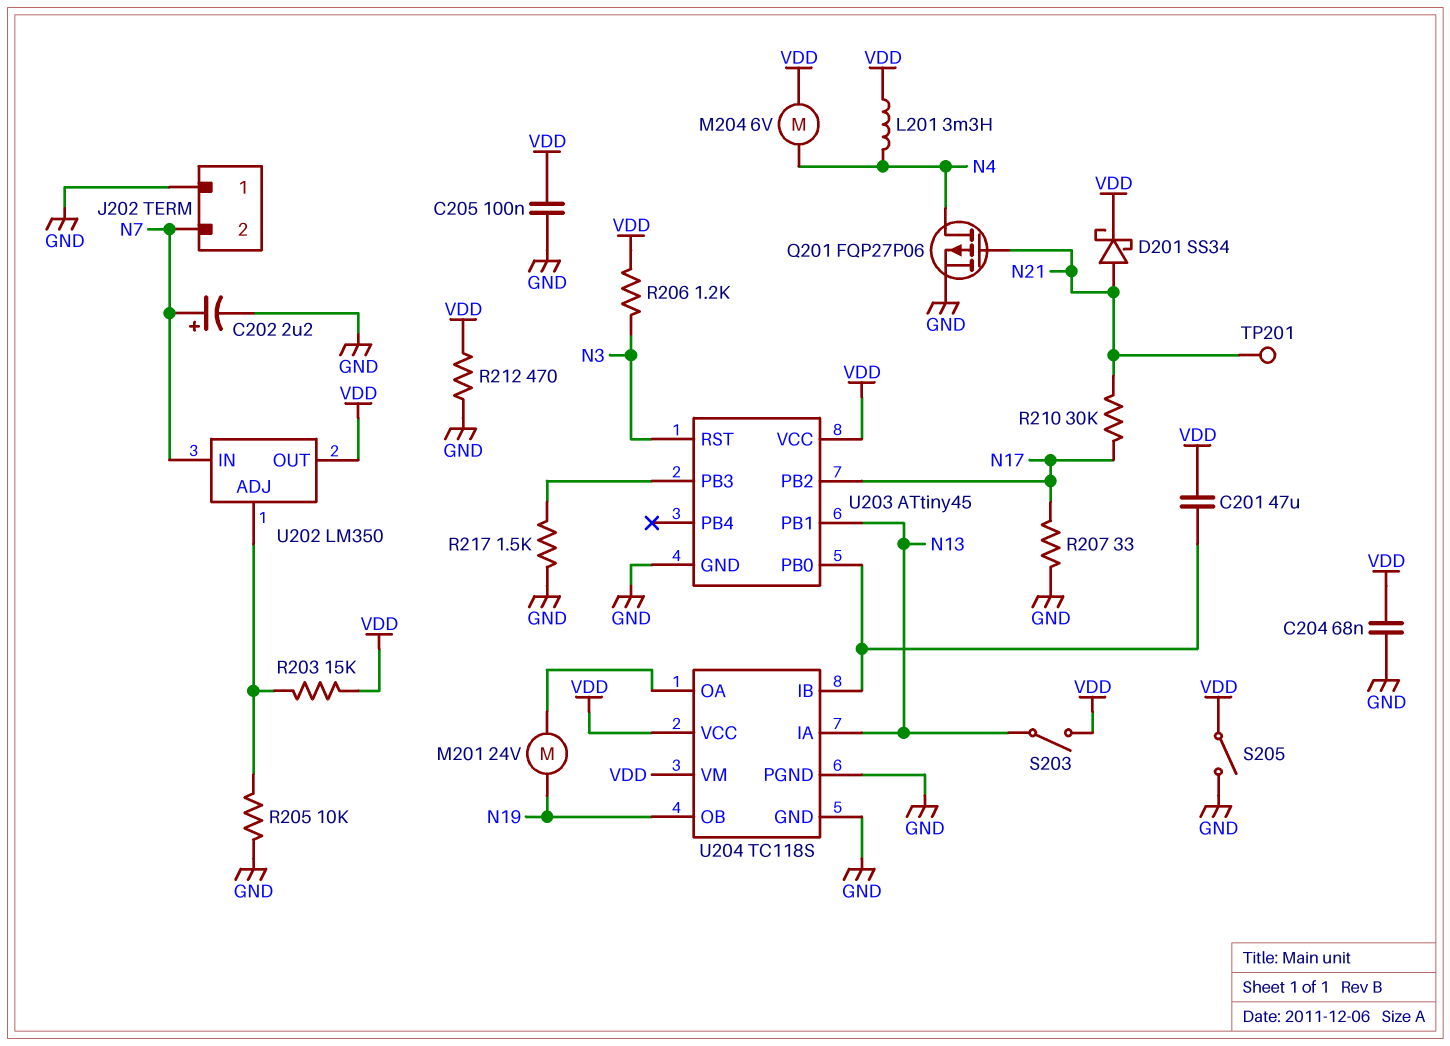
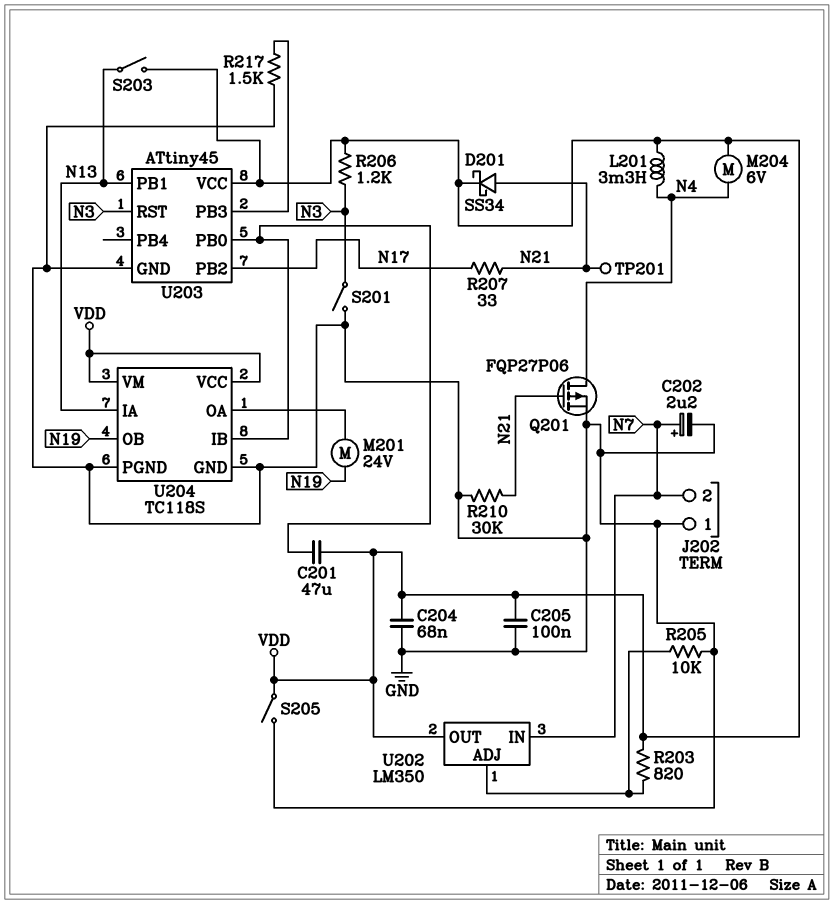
R203: 15k (U202/ADJ, VDD) -> 820 (U202/ADJ, VDD)
R207: 33 (GND, N17) -> 33 (N17, N21)
R210: 30k (N17, N21) -> 30k (GND, N21)
R212: 470 (GND, VDD) -> none
S201: none -> switch (GND, N3)

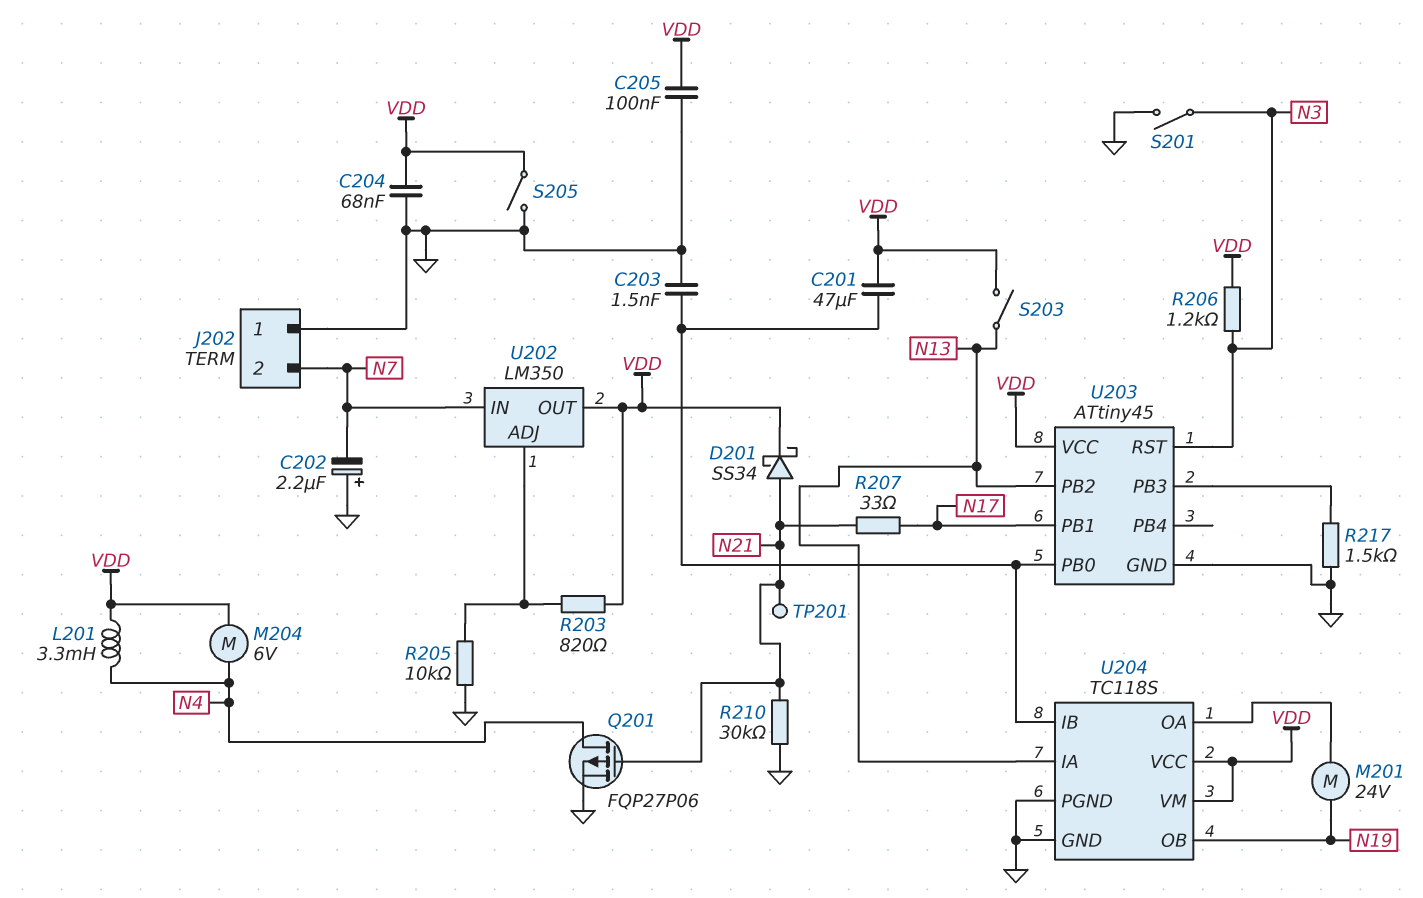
C202: 2.2uF (plus N7, minus GND) -> 2.2uF (plus GND, minus N7)
C203: none -> 1.5nF (GND, U203/PB0)
U203 pin PB1: N13 -> N17
U203 pin PB2: N17 -> N13

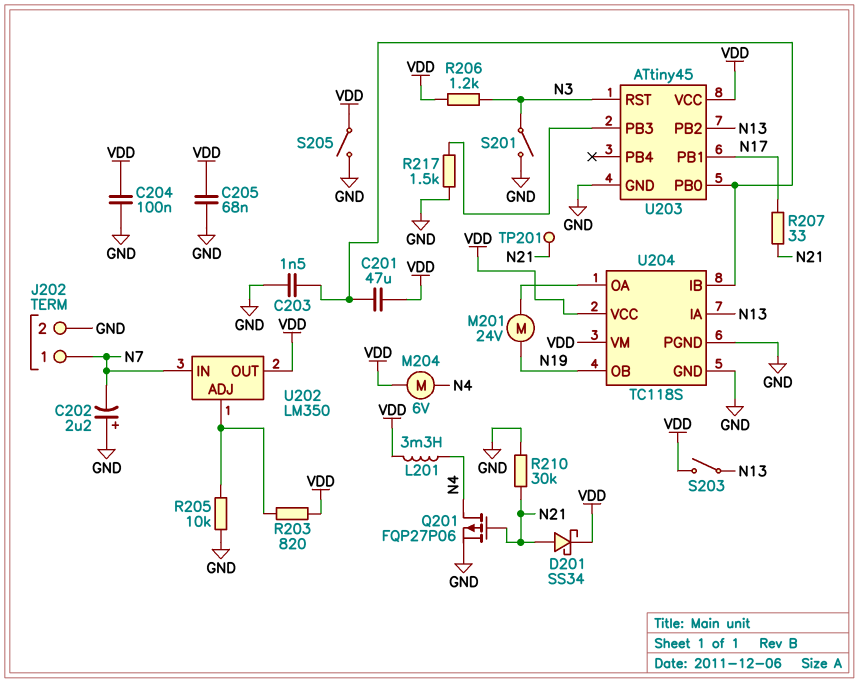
C204: 68nF (GND, VDD) -> 100nF (GND, VDD)
C205: 100nF (GND, VDD) -> 68nF (GND, VDD)
J202 pin 1: GND -> N7
J202 pin 2: N7 -> GND

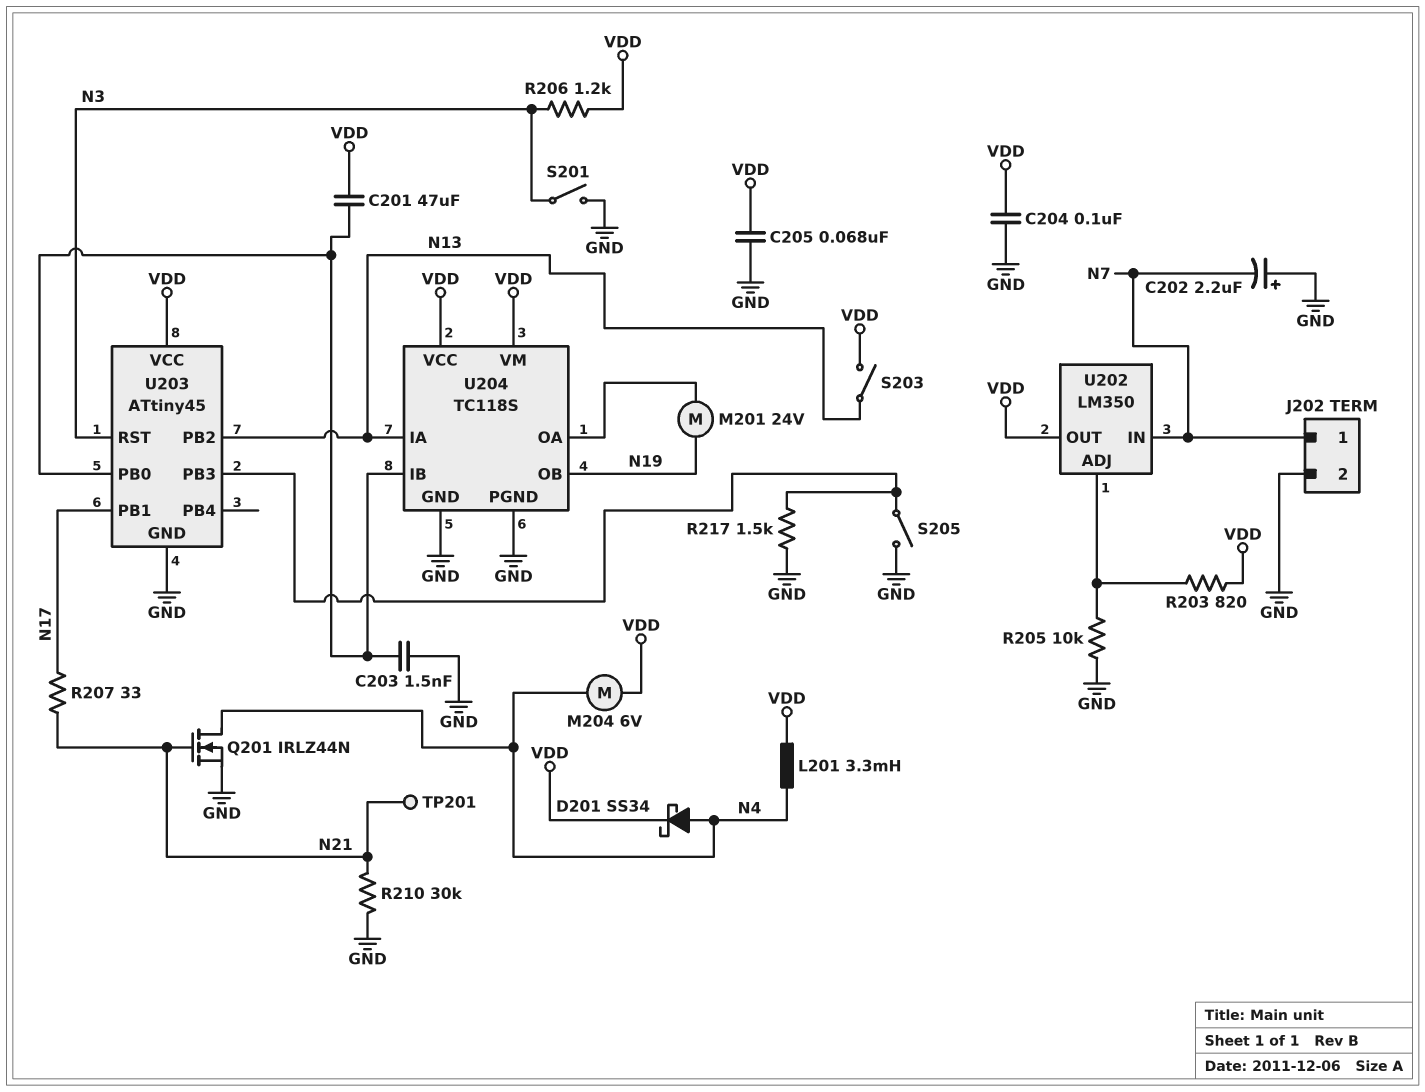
D201: schottky SS34 (A N21, K VDD) -> schottky SS34 (A N4, K VDD)
Q201: PMOS FQP27P06 (G N21, D N4, S GND) -> NMOS IRLZ44N (G N21, D N4, S GND)
S205: switch (GND, VDD) -> switch (GND, U203/PB3)

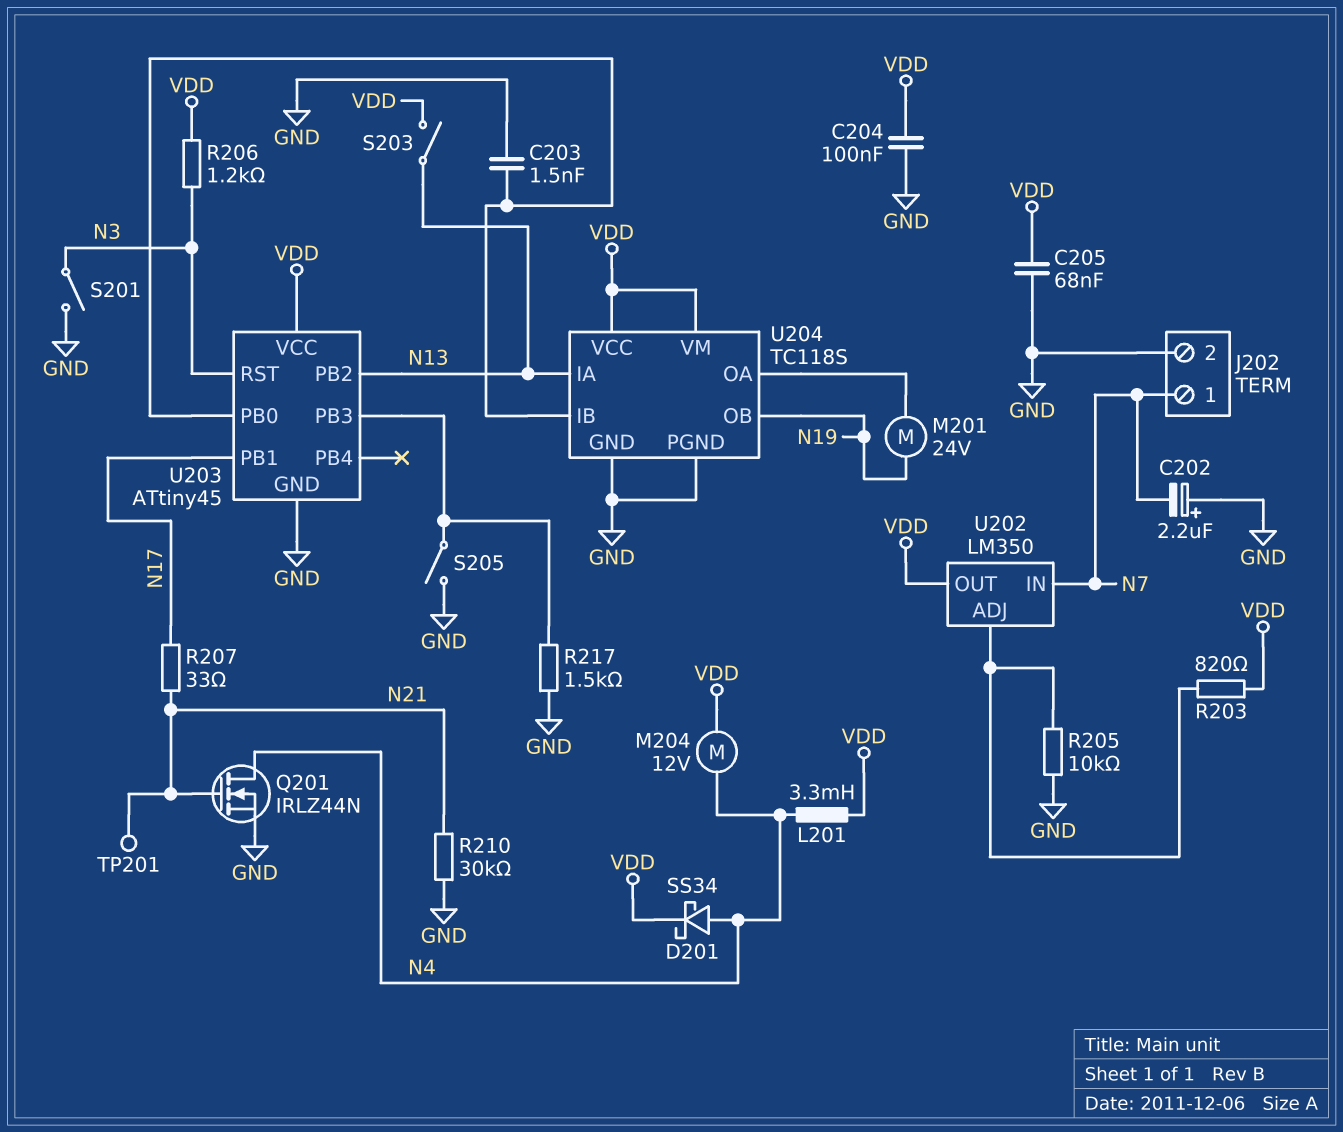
C201: 47uF (U203/PB0, VDD) -> none
M204: motor 6V (N4, VDD) -> motor 12V (N4, VDD)

